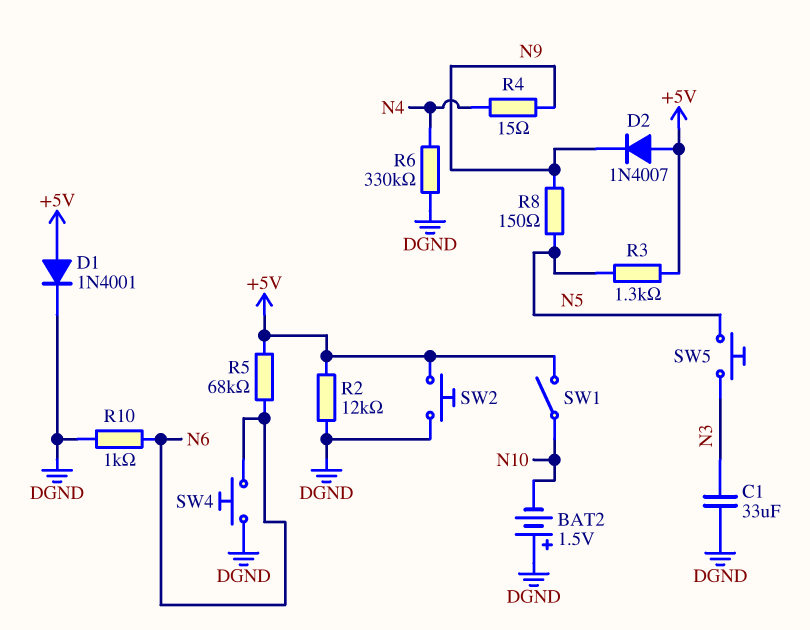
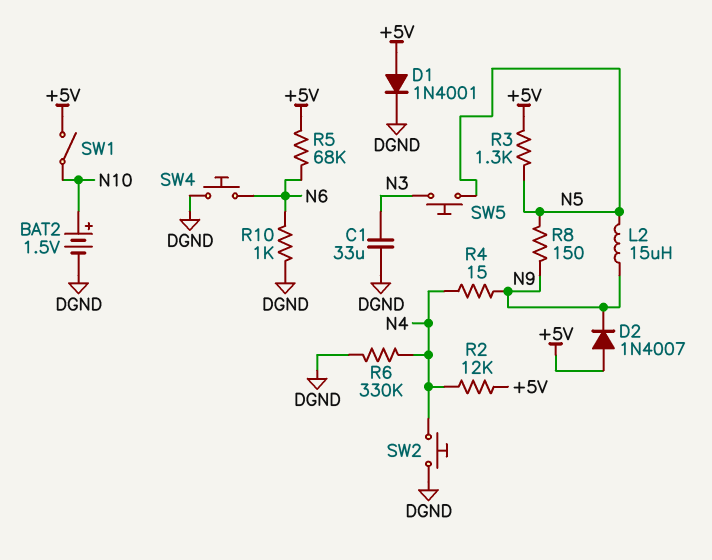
BAT2: 1.5V (plus DGND, minus N10) -> 1.5V (plus N10, minus DGND)
L2: none -> 15uH (N5, N9)
R2: 12k (+5V, DGND) -> 12k (+5V, N4)
SW2: button (+5V, DGND) -> button (DGND, N4)

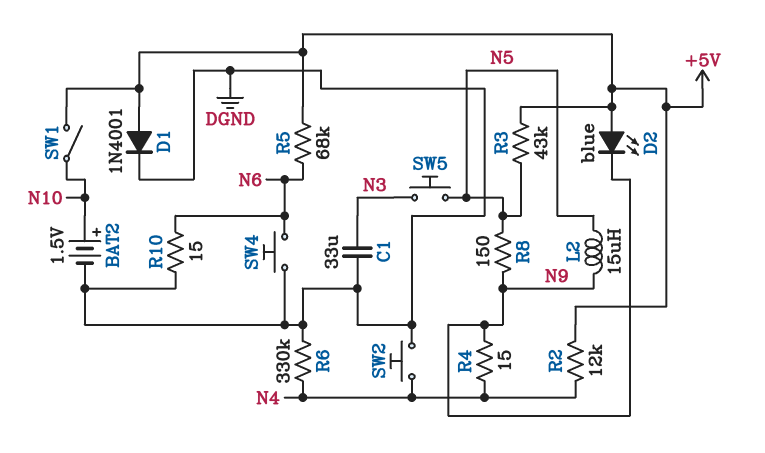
D2: diode 1N4007 (A +5V, K N9) -> LED blue (A +5V, K N9)
R3: 1.3k (+5V, N5) -> 43k (+5V, N5)
R10: 1k (DGND, N6) -> 15 (DGND, N6)

